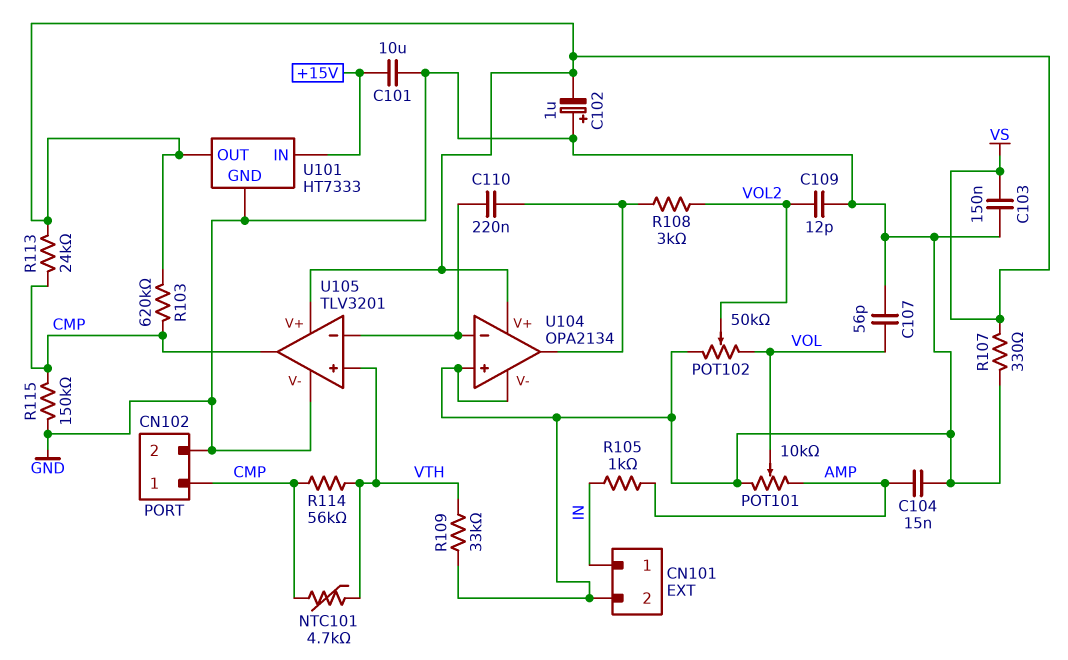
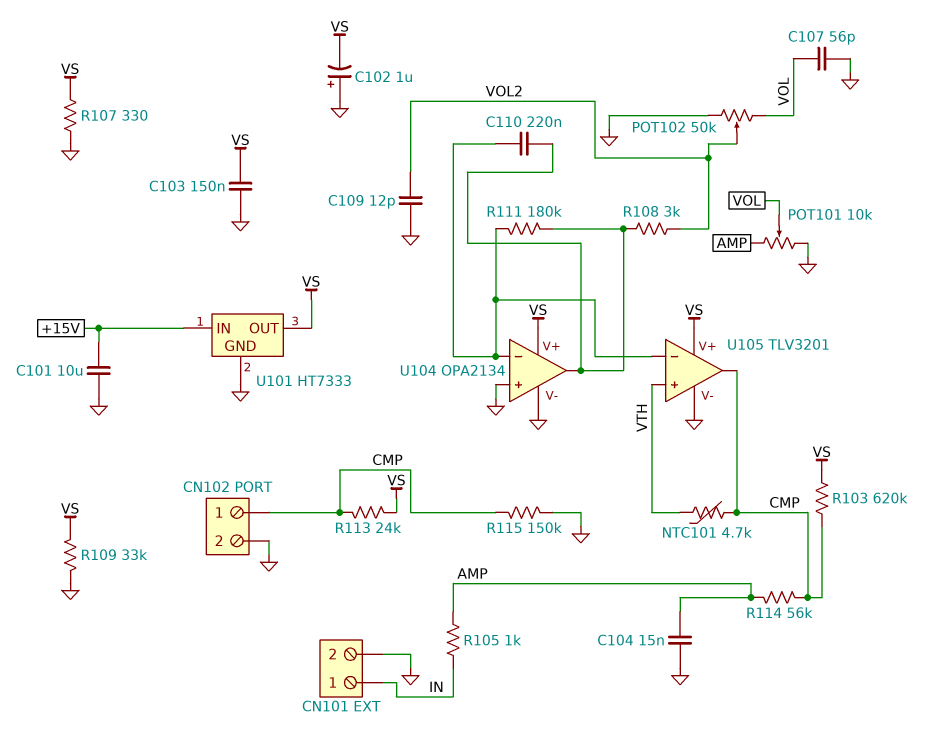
R109: 33k (GND, VTH) -> 33k (GND, VS)
R111: none -> 180k (U104/in-, U104/out)
R114: 56k (CMP, VTH) -> 56k (AMP, CMP)

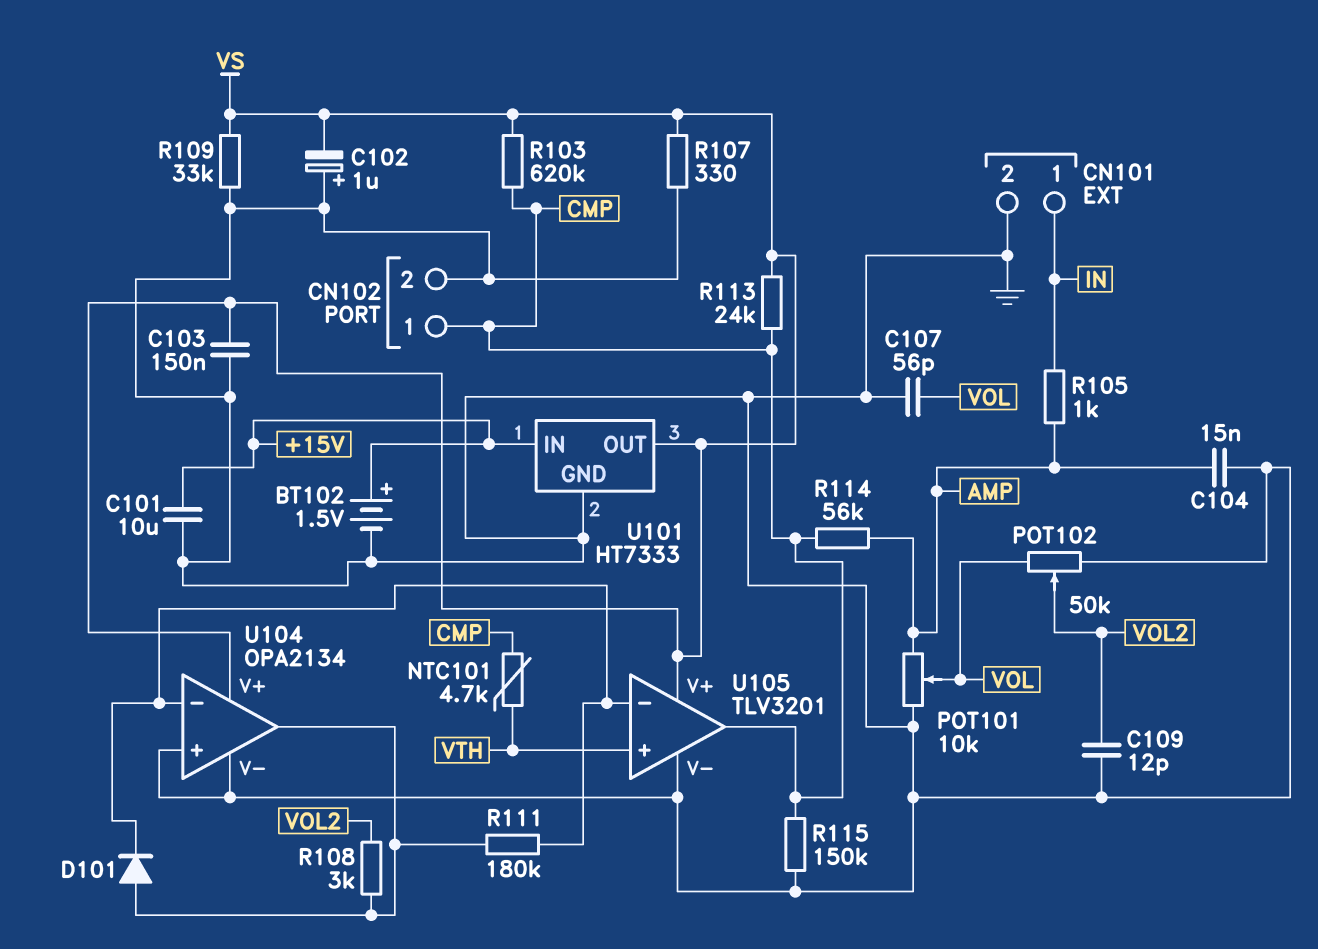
BT102: none -> 1.5V (plus +15V, minus GND)
C110: 220nF (U104/in-, U104/out) -> none
D101: none -> diode (A U104/out, K U104/in-)

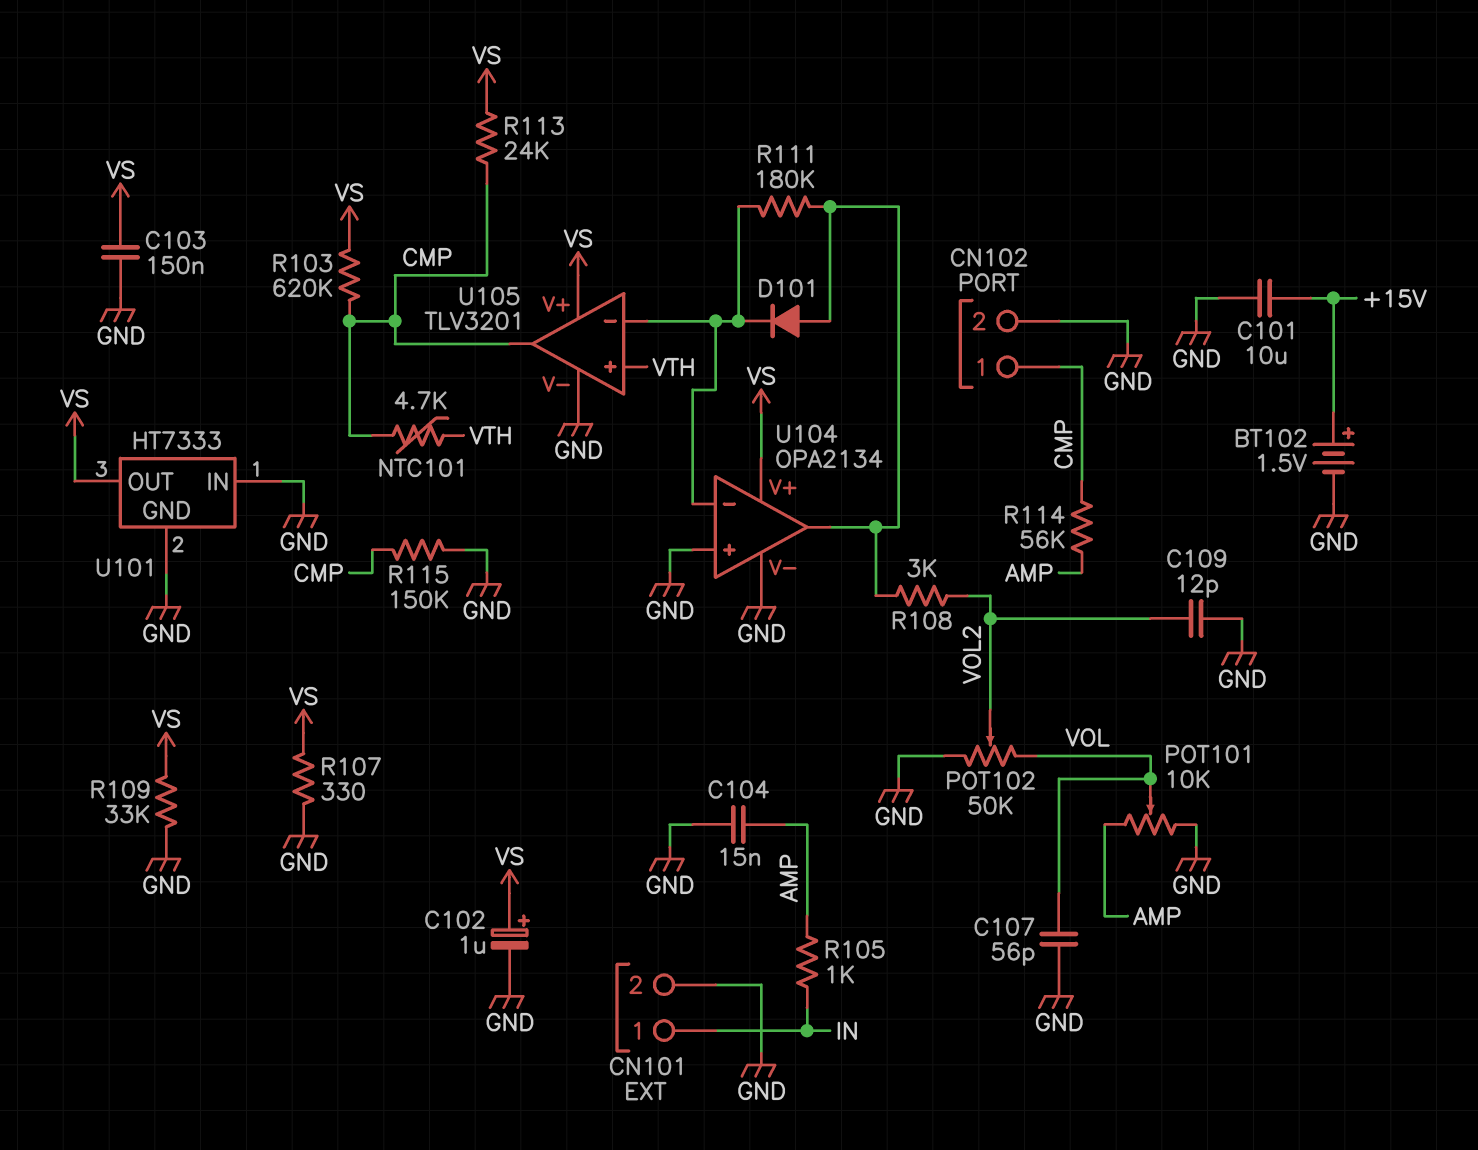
C102: 1uF (plus GND, minus VS) -> 1uF (plus VS, minus GND)
U101 pin IN: +15V -> GND

